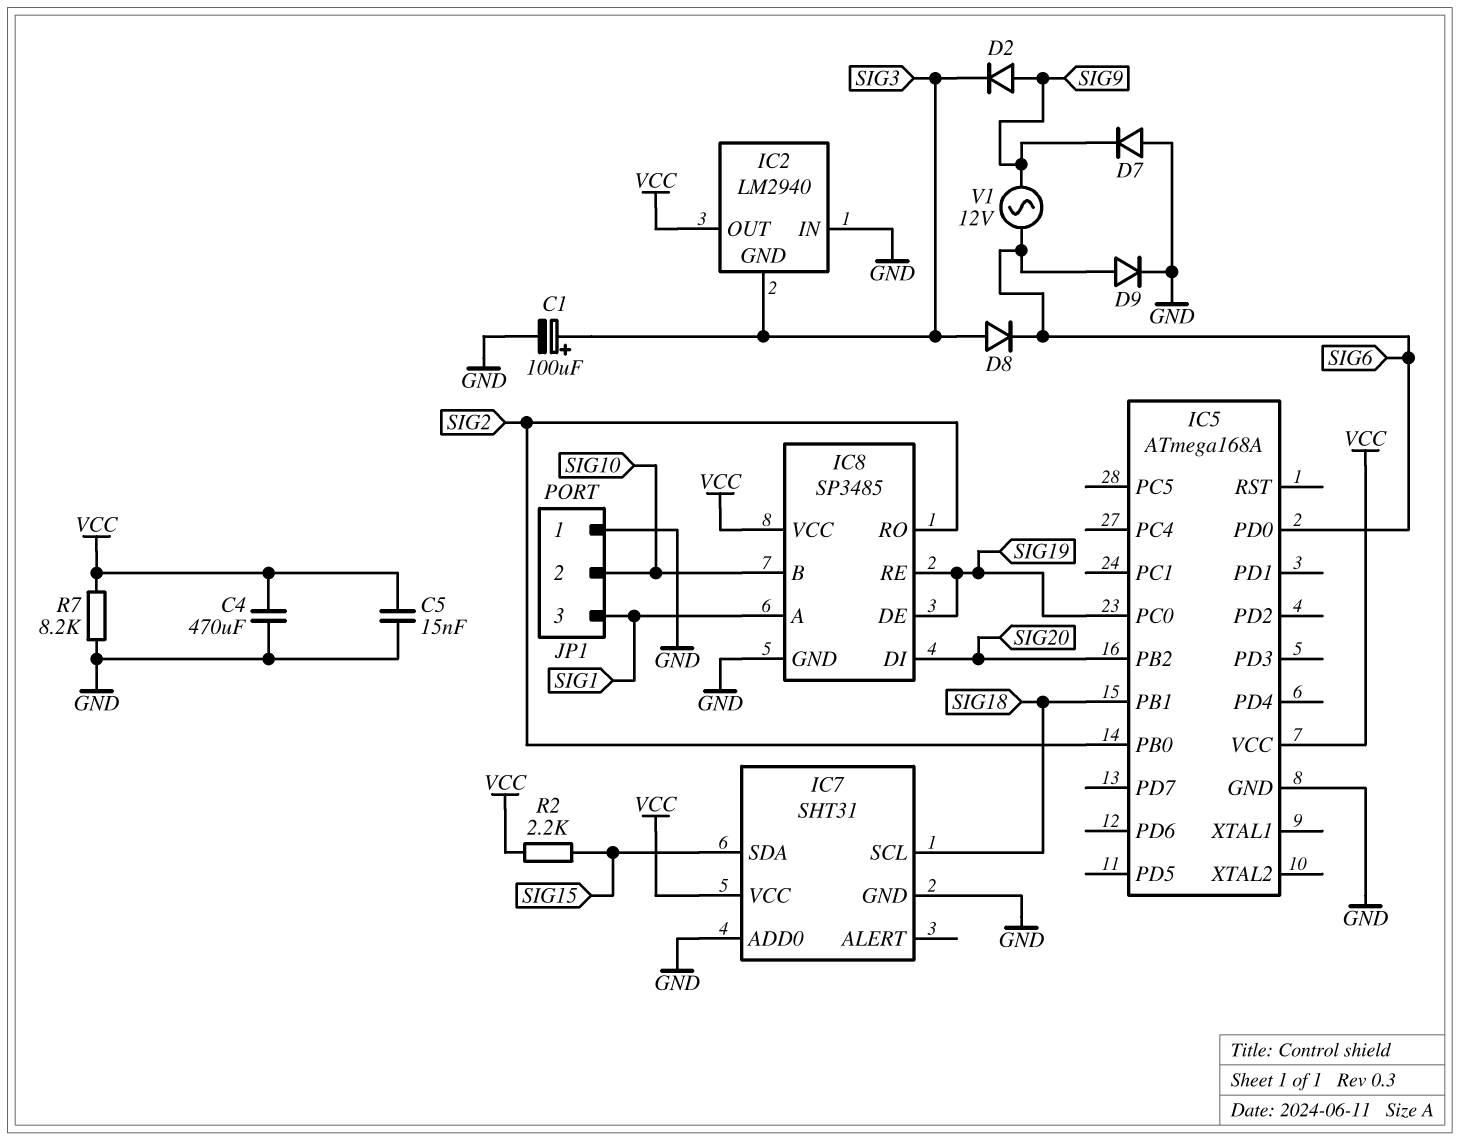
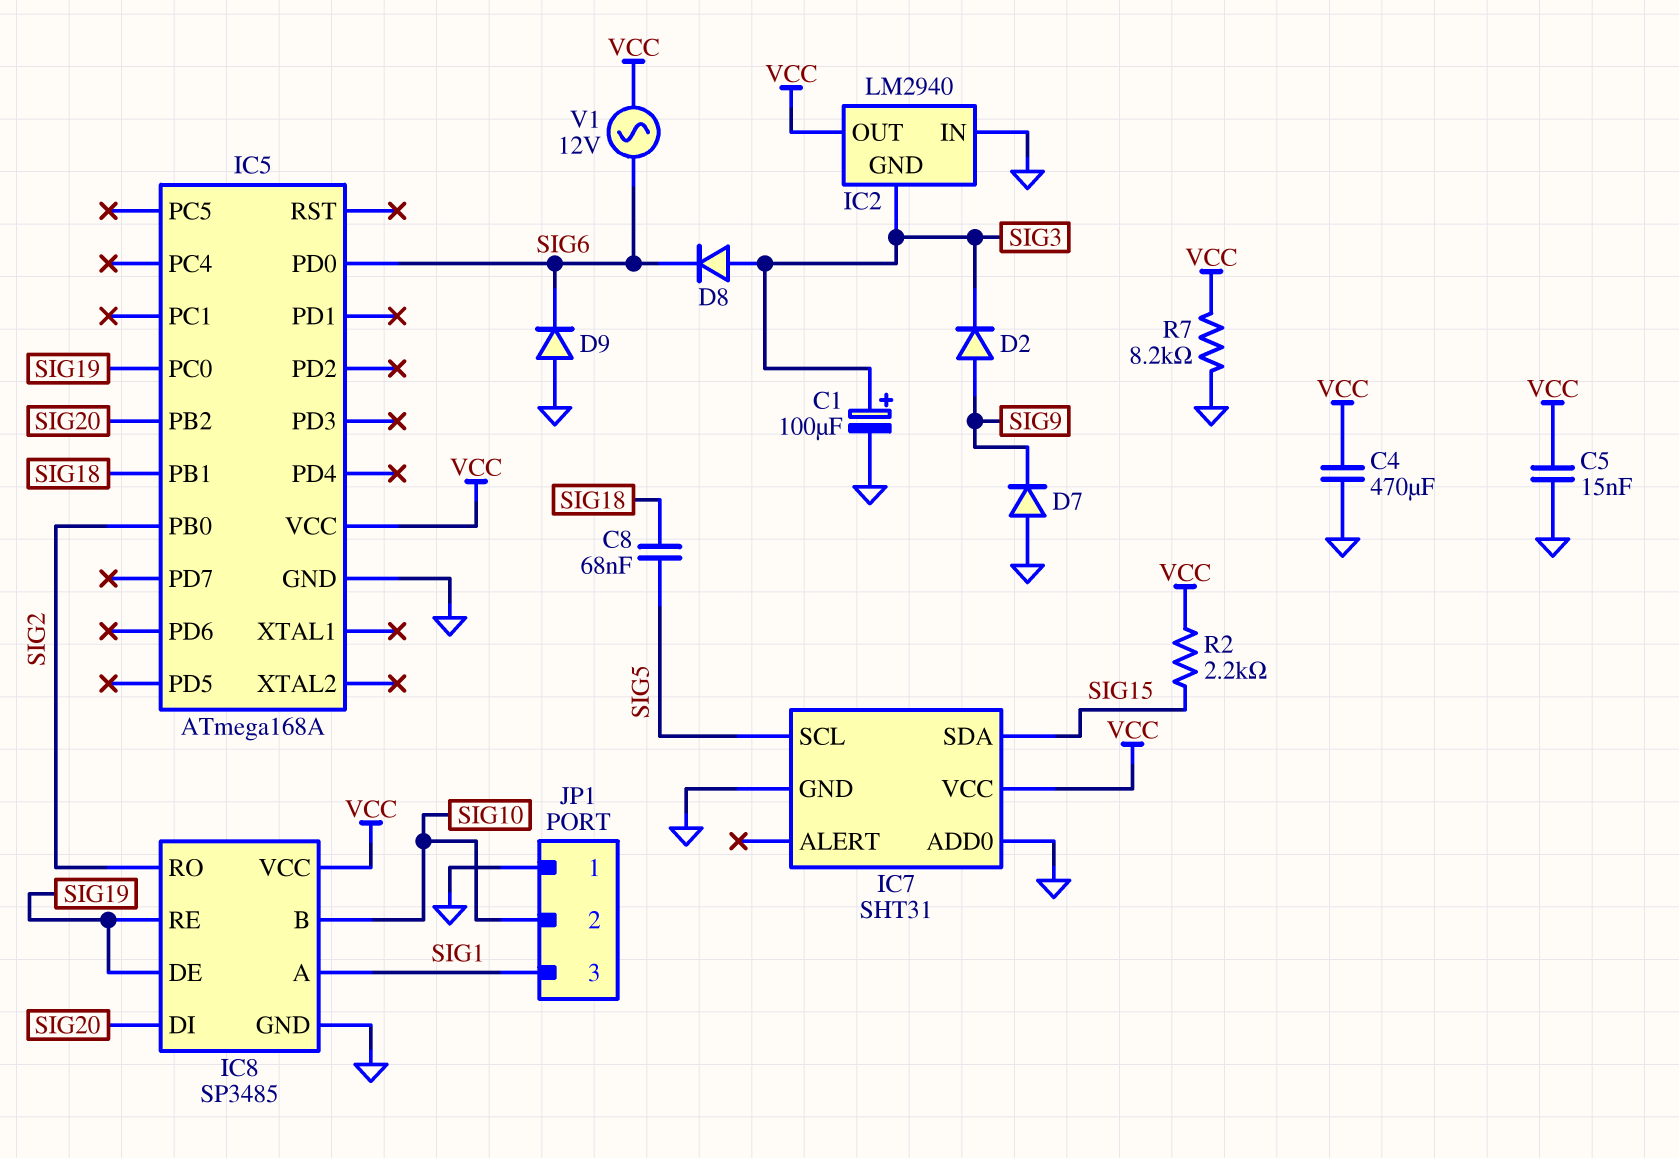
C8: none -> 68nF (SIG5, SIG18)
D9: diode (A SIG6, K GND) -> diode (A GND, K SIG6)
IC7 pin SCL: SIG18 -> SIG5
V1: AC 12V (SIG6, SIG9) -> AC 12V (SIG6, VCC)

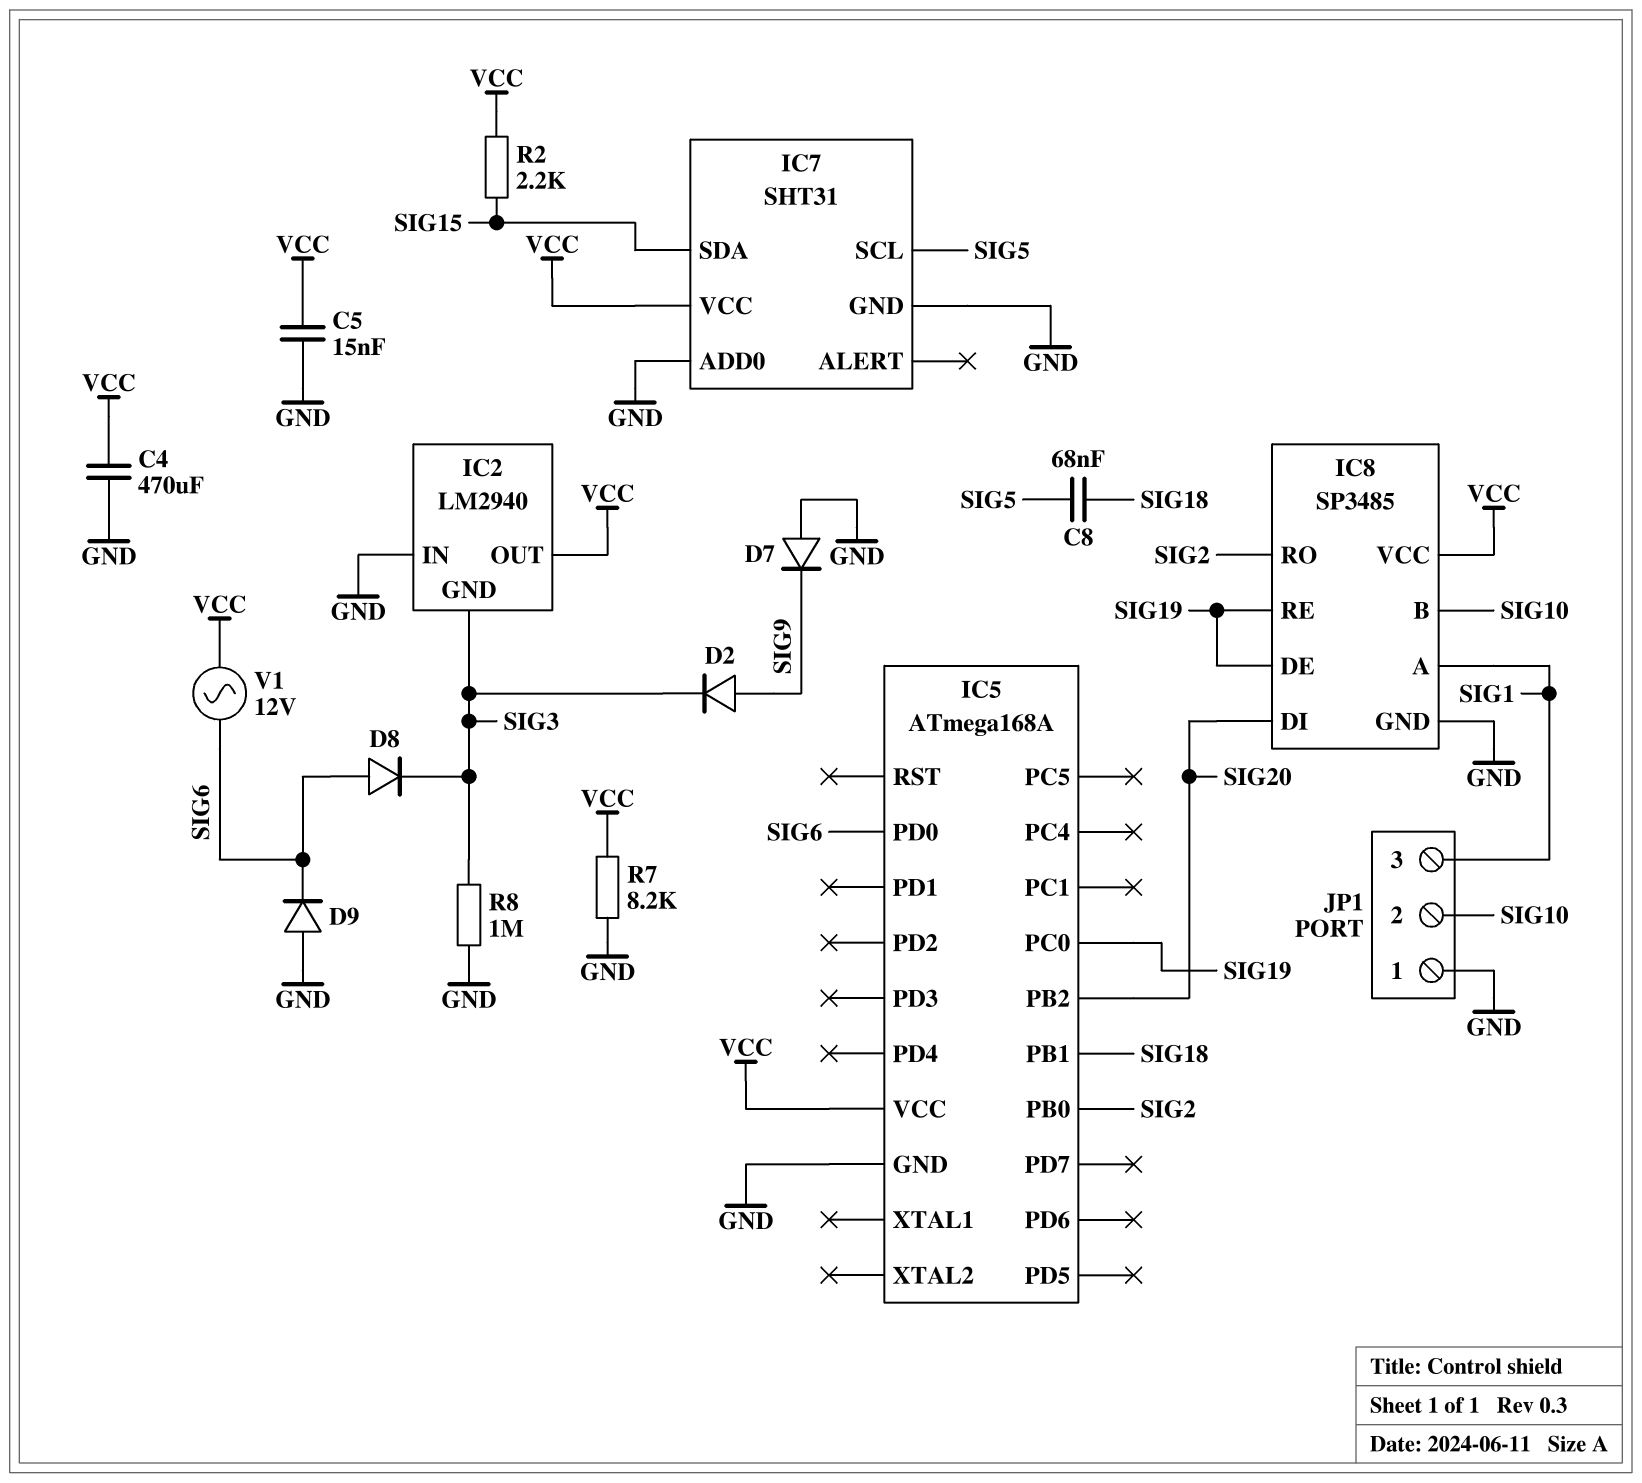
C1: 100uF (plus SIG3, minus GND) -> none
D8: diode (A SIG3, K SIG6) -> diode (A SIG6, K SIG3)
R8: none -> 1M (GND, SIG3)

